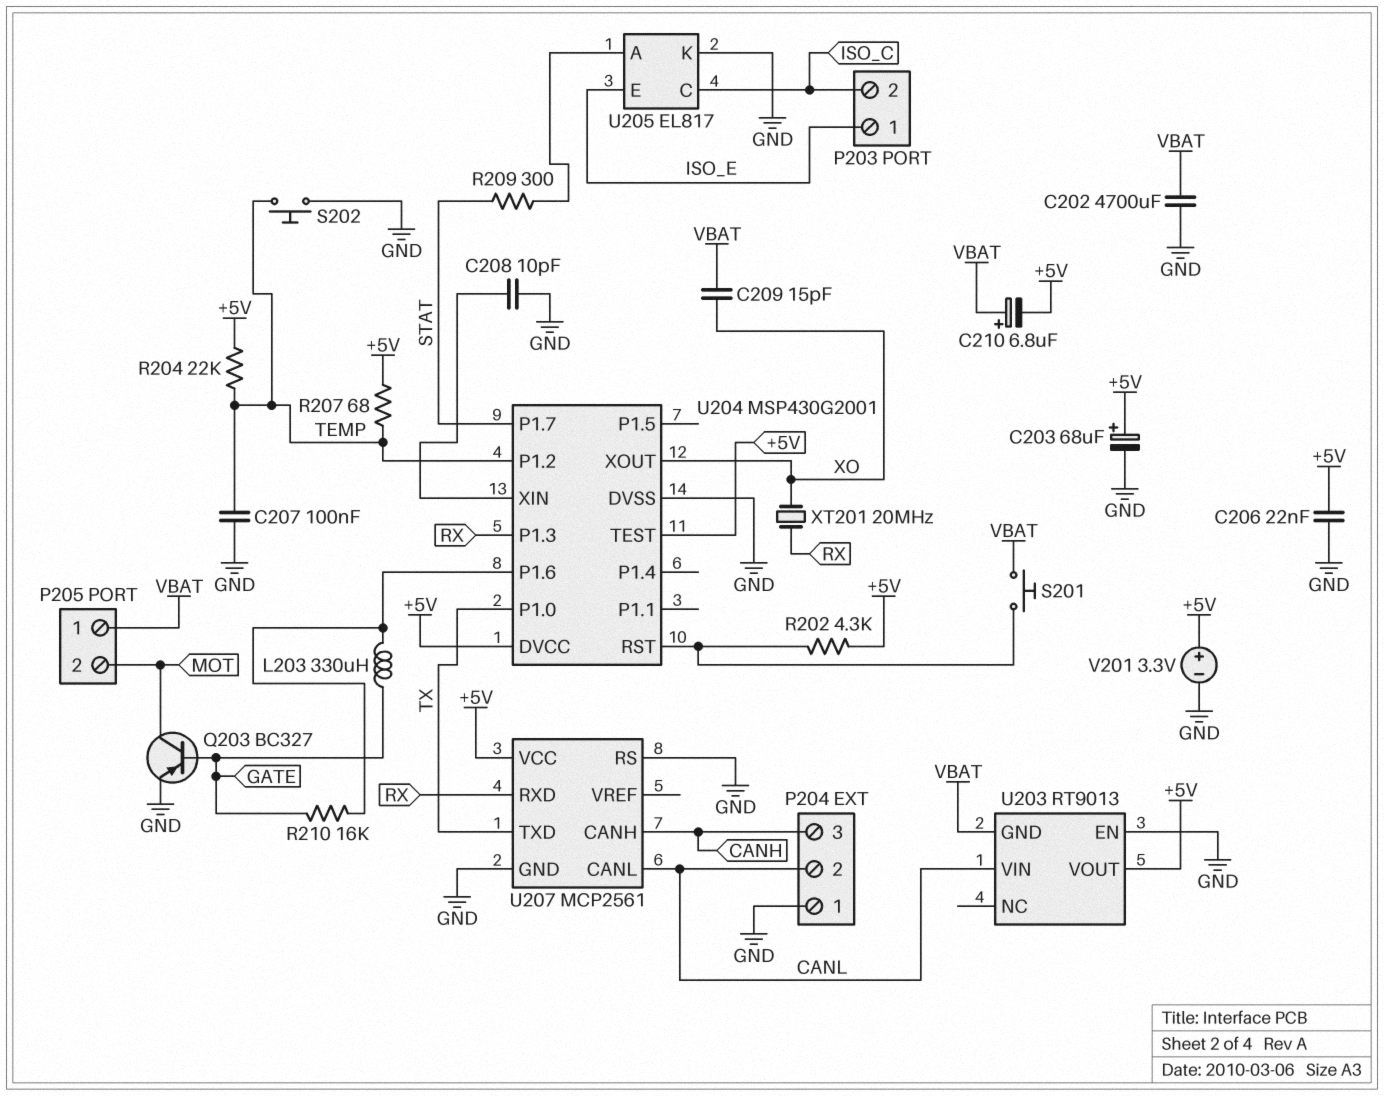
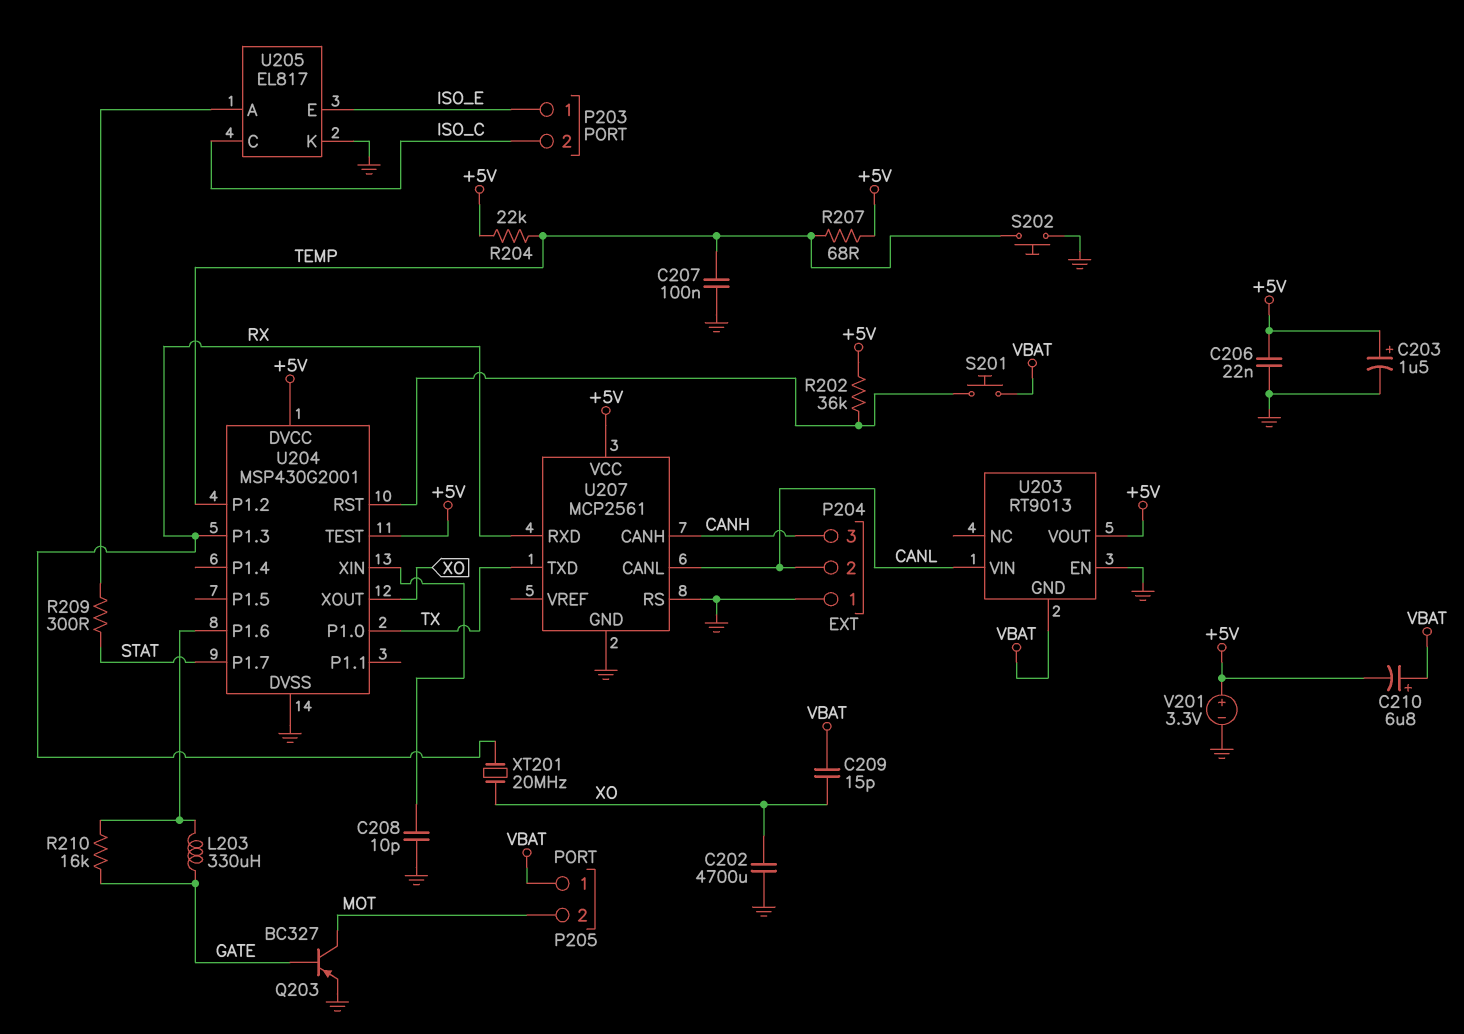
C202: 4700uF (GND, VBAT) -> 4700uF (GND, XO)
C203: 68uF (plus +5V, minus GND) -> 1.5uF (plus +5V, minus GND)
R202: 4.3k (+5V, U204/RST) -> 36k (+5V, U204/RST)

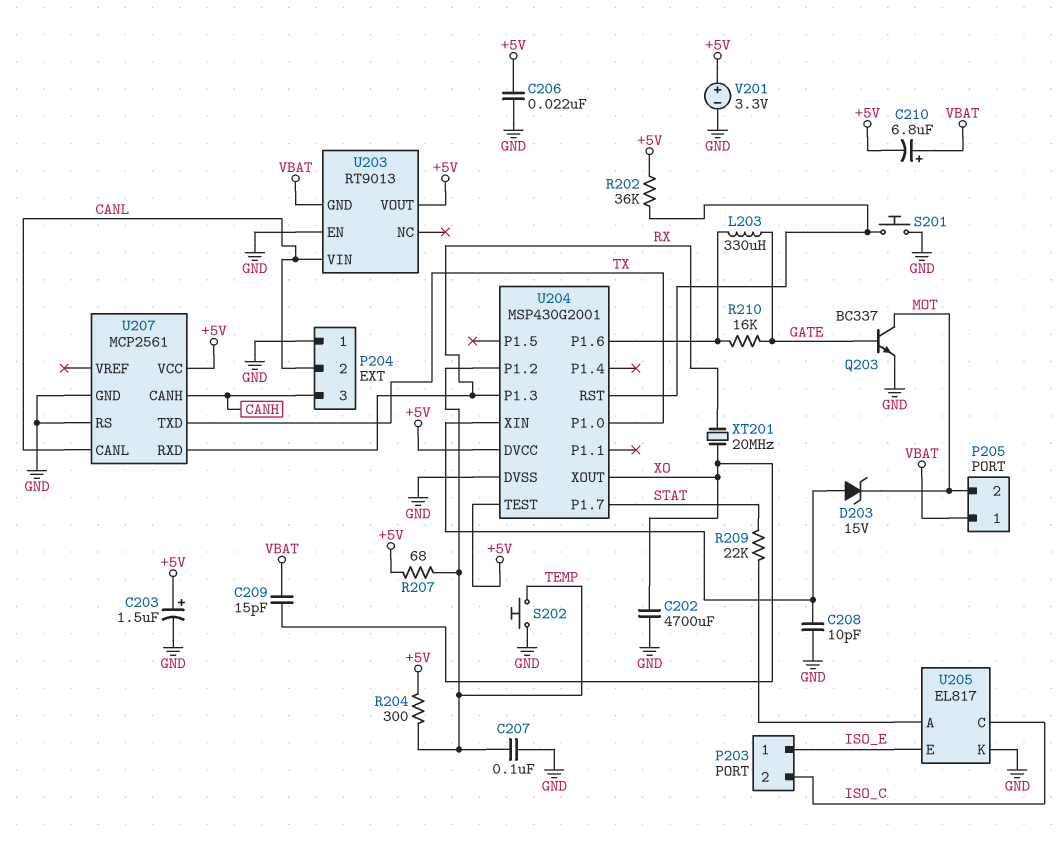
D203: none -> zener 15V (A U204/XIN, K MOT)
Q203: PNP BC327 (B GATE, C MOT, E GND) -> NPN BC337 (B GATE, C MOT, E GND)
R204: 22k (+5V, TEMP) -> 300 (+5V, TEMP)
R209: 300 (STAT, U205/A) -> 22k (STAT, U205/A)
S201: button (U204/RST, VBAT) -> button (GND, U204/RST)

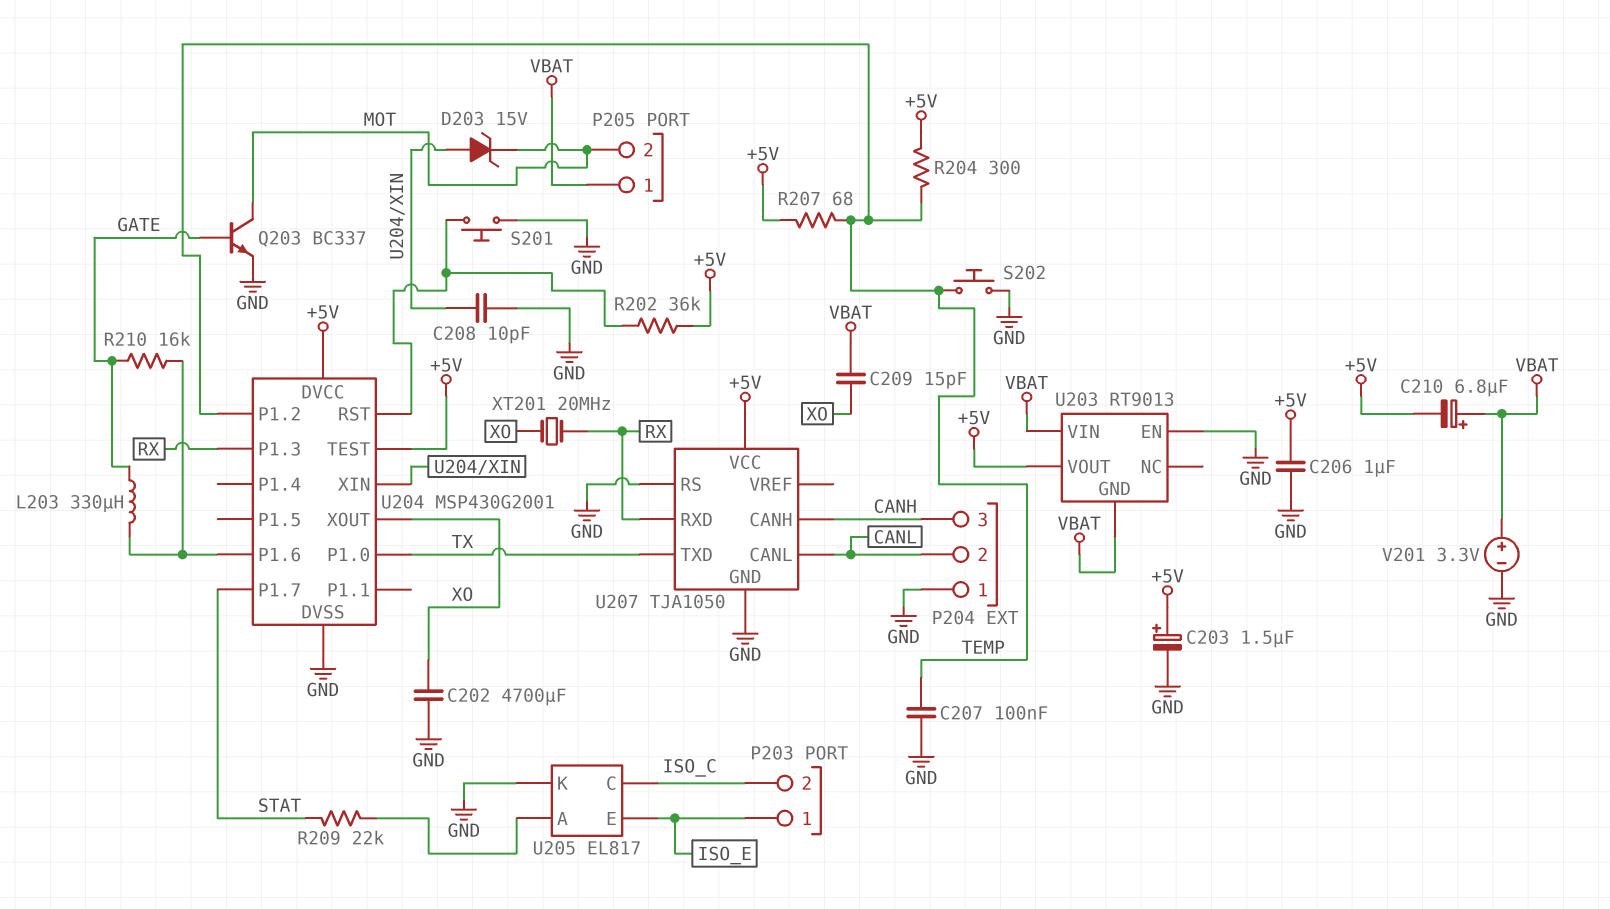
C206: 22nF (+5V, GND) -> 1uF (+5V, GND)
U203 pin VIN: CANL -> VBAT
U207: MCP2561 -> TJA1050
V201: 3.3V (plus +5V, minus GND) -> 3.3V (plus VBAT, minus GND)

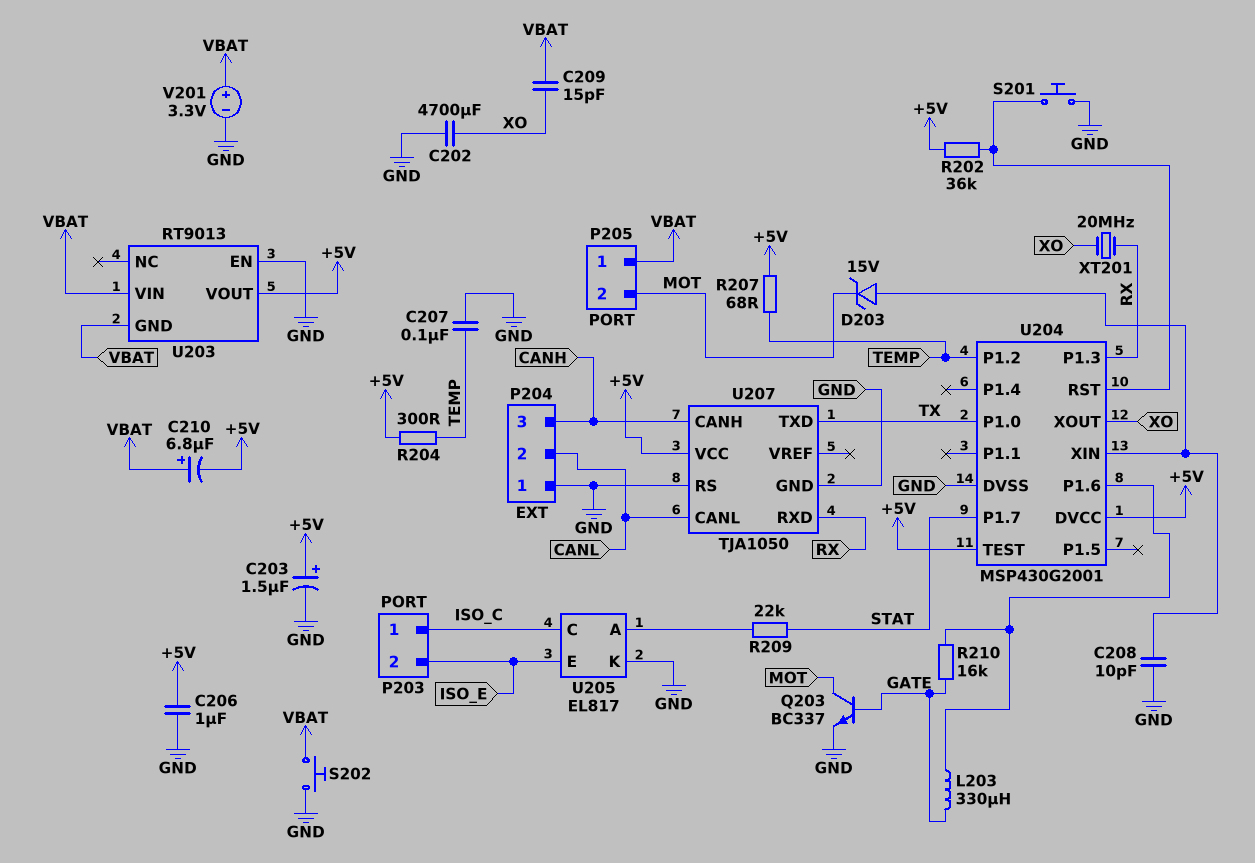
P203 pin 1: ISO_E -> ISO_C
P203 pin 2: ISO_C -> ISO_E
S202: button (GND, TEMP) -> button (GND, VBAT)

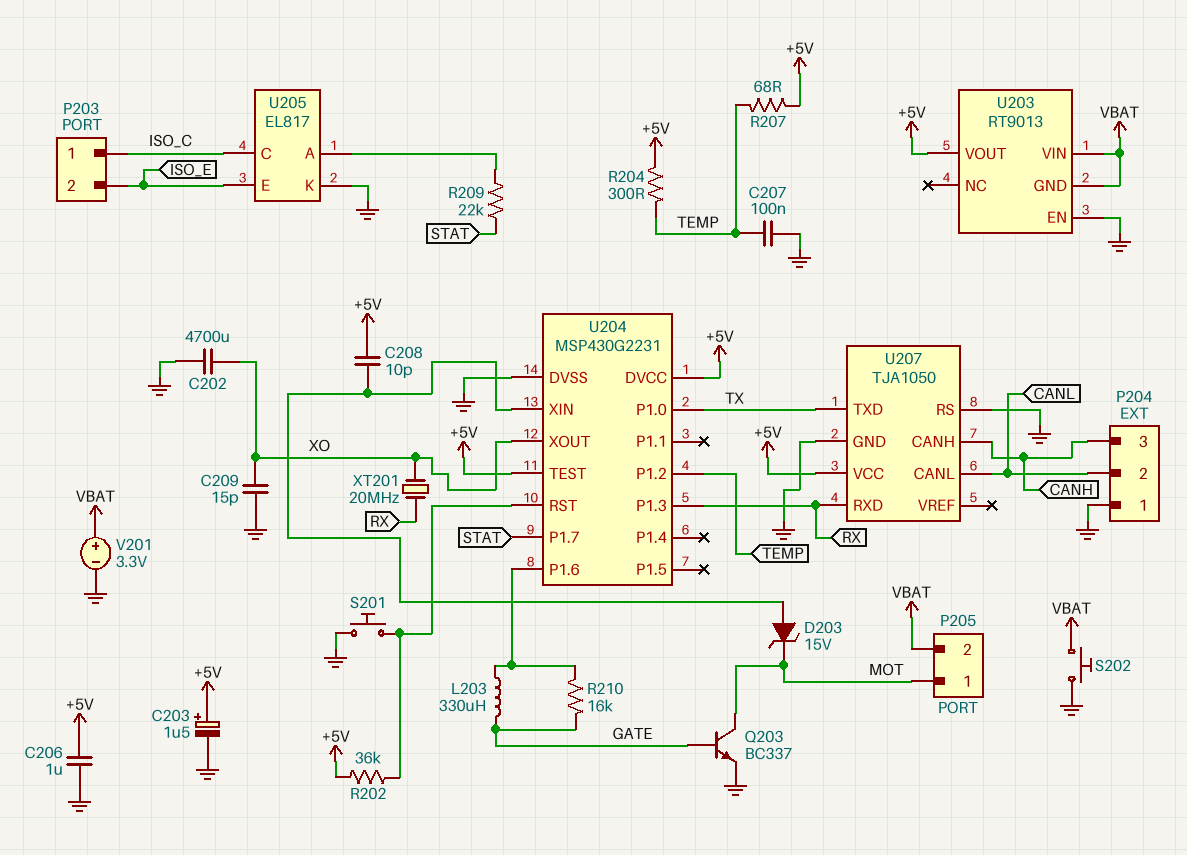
C208: 10pF (GND, U204/XIN) -> 10pF (+5V, U204/XIN)
C209: 15pF (VBAT, XO) -> 15pF (GND, XO)
C210: 6.8uF (plus VBAT, minus +5V) -> none
P205 pin 1: VBAT -> MOT
P205 pin 2: MOT -> VBAT
U204: MSP430G2001 -> MSP430G2231

